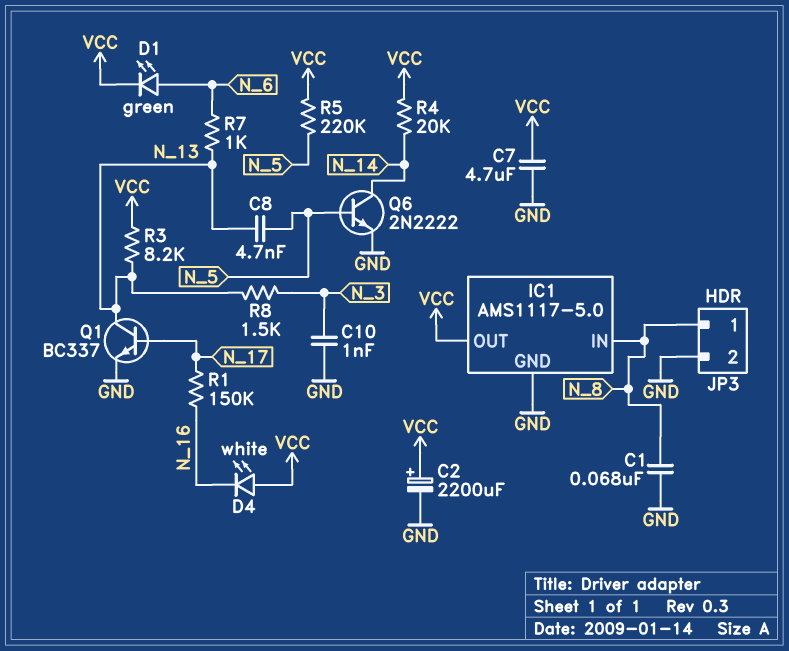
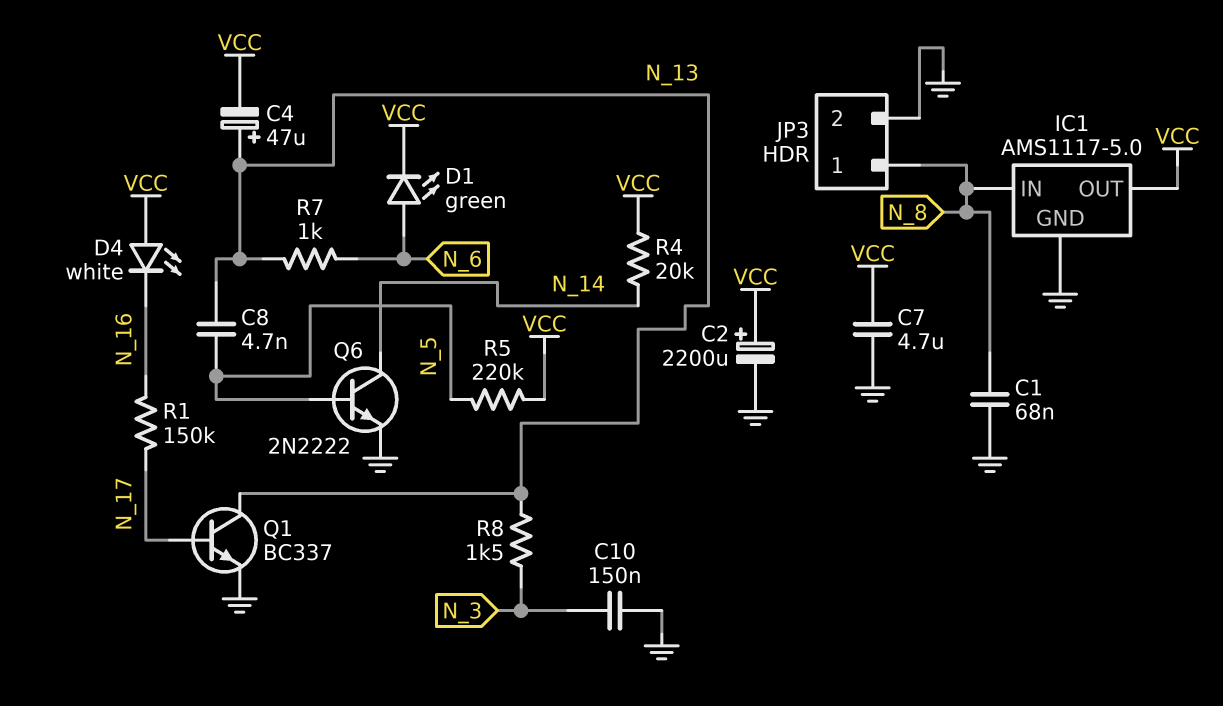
C4: none -> 47uF (plus N_13, minus VCC)
C10: 1nF (GND, N_3) -> 150nF (GND, N_3)
R3: 8.2k (N_13, VCC) -> none

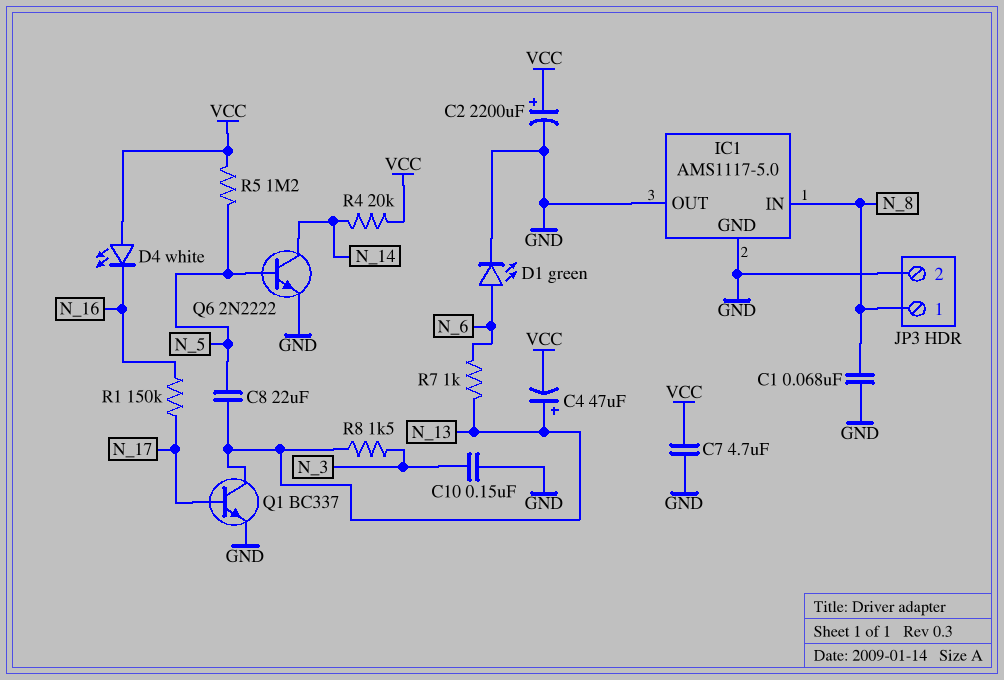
C8: 4.7nF (N_5, N_13) -> 22uF (N_5, N_13)
D1: LED green (A N_6, K VCC) -> LED green (A N_6, K GND)
IC1 pin OUT: VCC -> GND
R5: 220k (N_5, VCC) -> 1.2M (N_5, VCC)

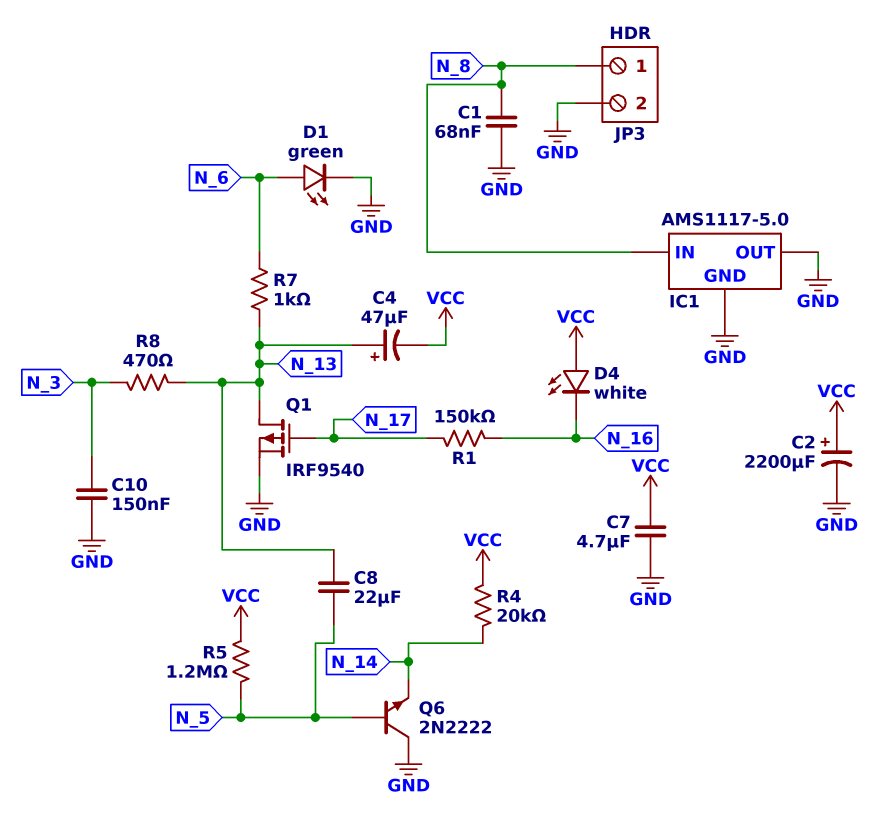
Q1: NPN BC337 (B N_17, C N_13, E GND) -> PMOS IRF9540 (G N_17, D N_13, S GND)
Q6: NPN 2N2222 (B N_5, C N_14, E GND) -> NPN 2N2222 (B N_5, C GND, E N_14)
R8: 1.5k (N_3, N_13) -> 470 (N_3, N_13)

